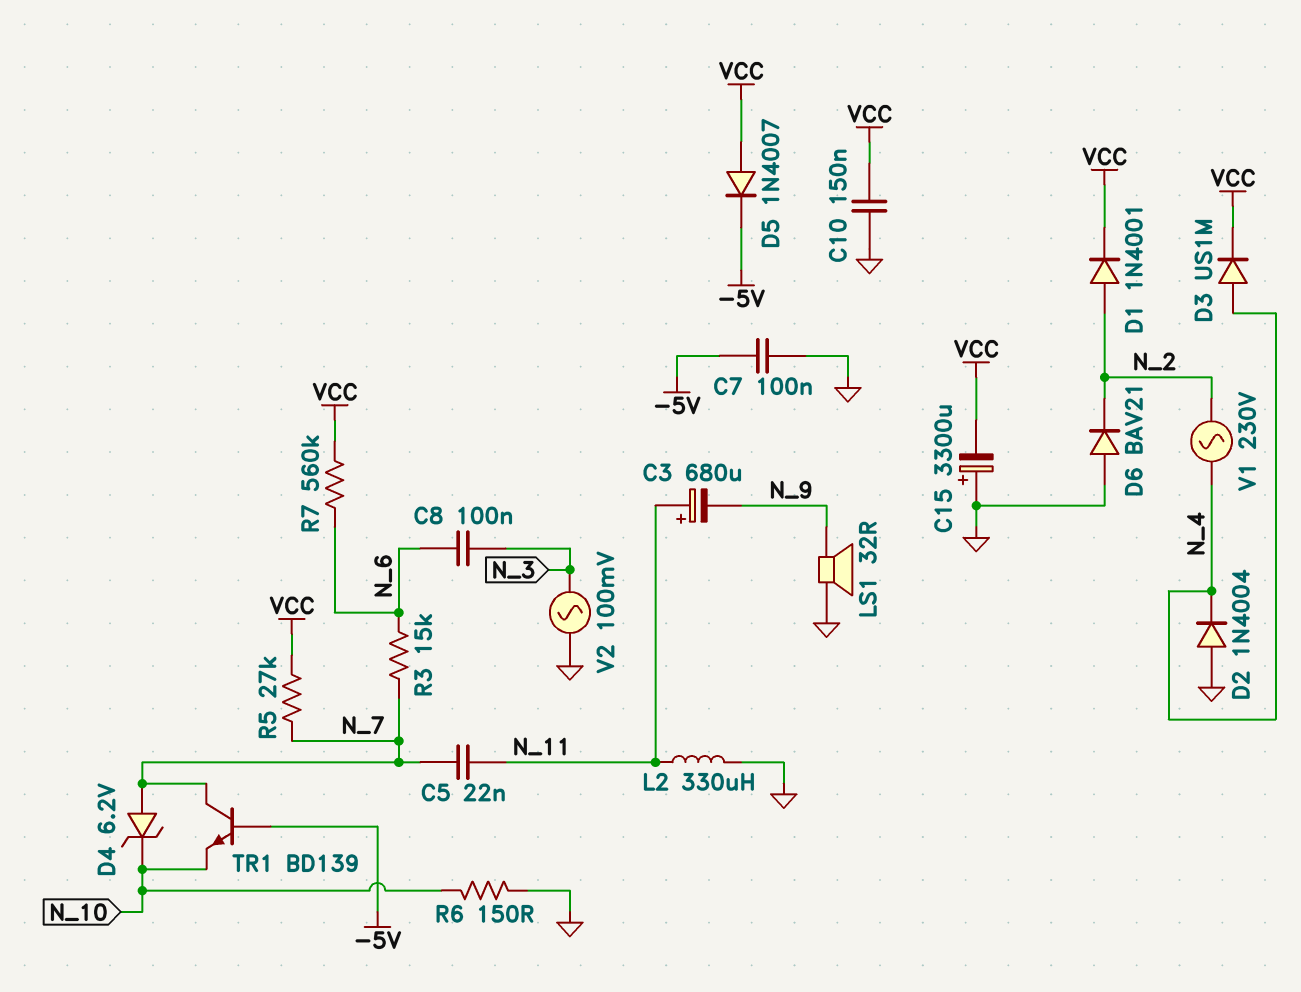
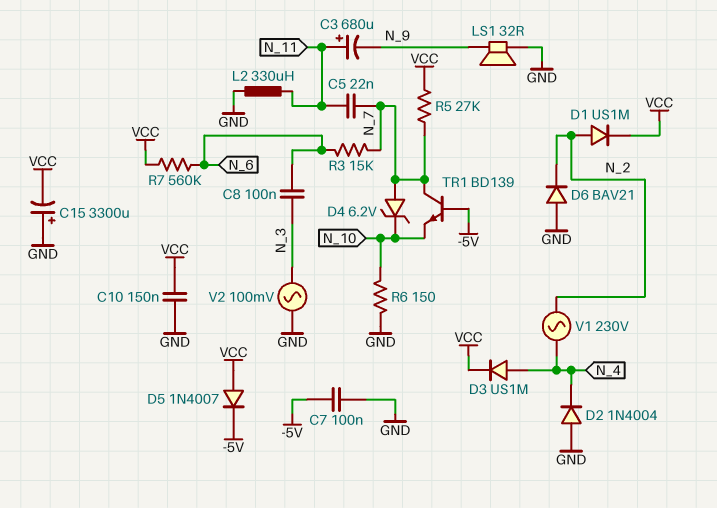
D1: diode 1N4001 (A N_2, K VCC) -> diode US1M (A N_2, K VCC)

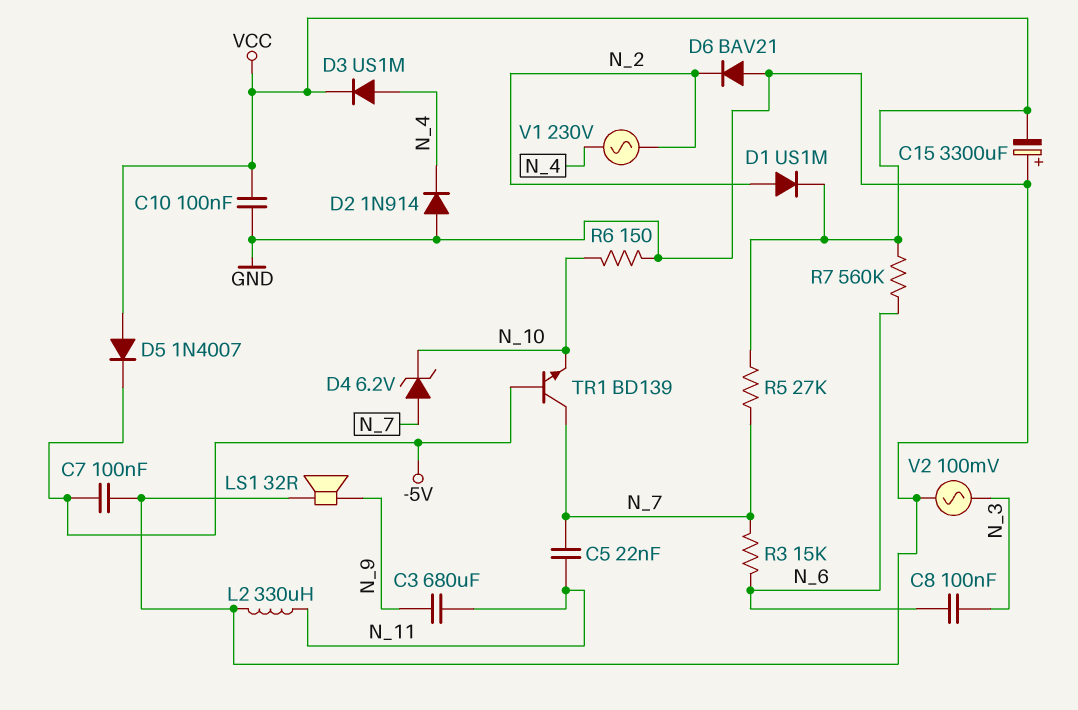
C3: 680uF (plus N_11, minus N_9) -> 680uF (N_9, N_11)
C10: 150nF (GND, VCC) -> 100nF (GND, VCC)
D2: diode 1N4004 (A GND, K N_4) -> diode 1N914 (A GND, K N_4)

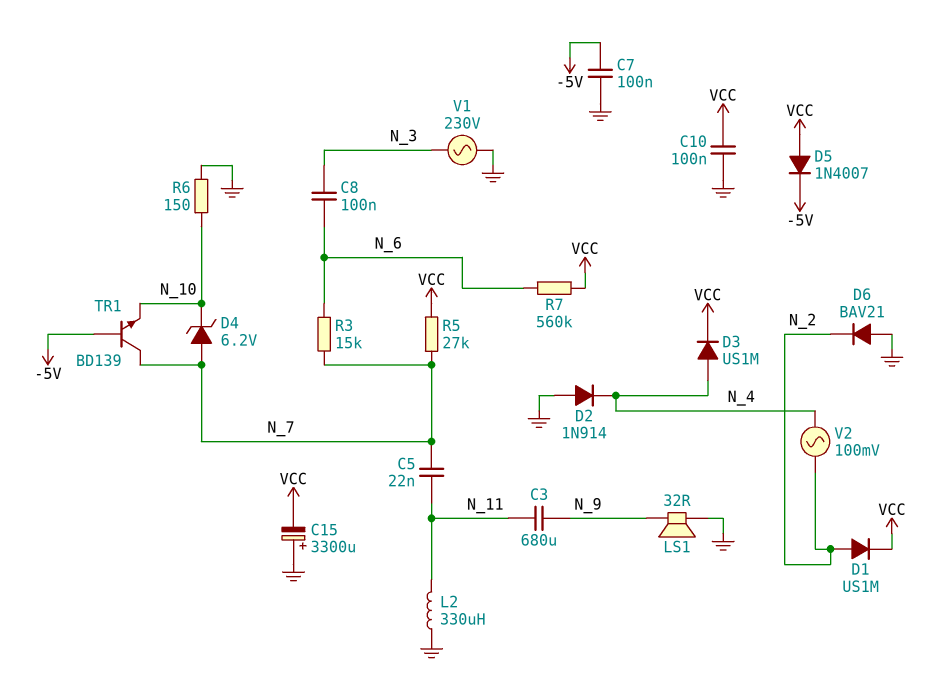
V1: AC 230V (N_2, N_4) -> AC 230V (GND, N_3)
V2: AC 100mV (GND, N_3) -> AC 100mV (N_2, N_4)

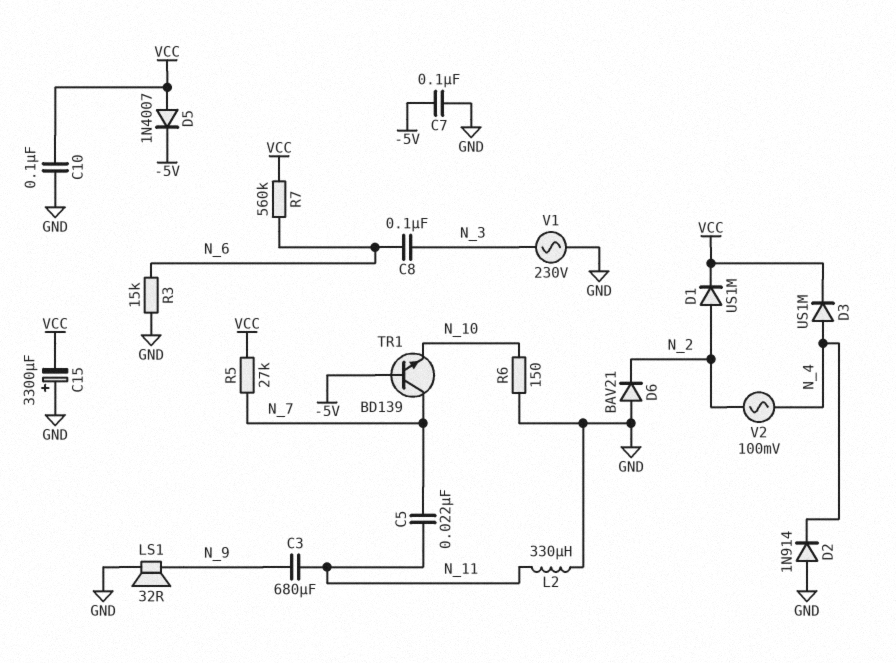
D4: zener 6.2V (A N_7, K N_10) -> none
R3: 15k (N_6, N_7) -> 15k (GND, N_6)

